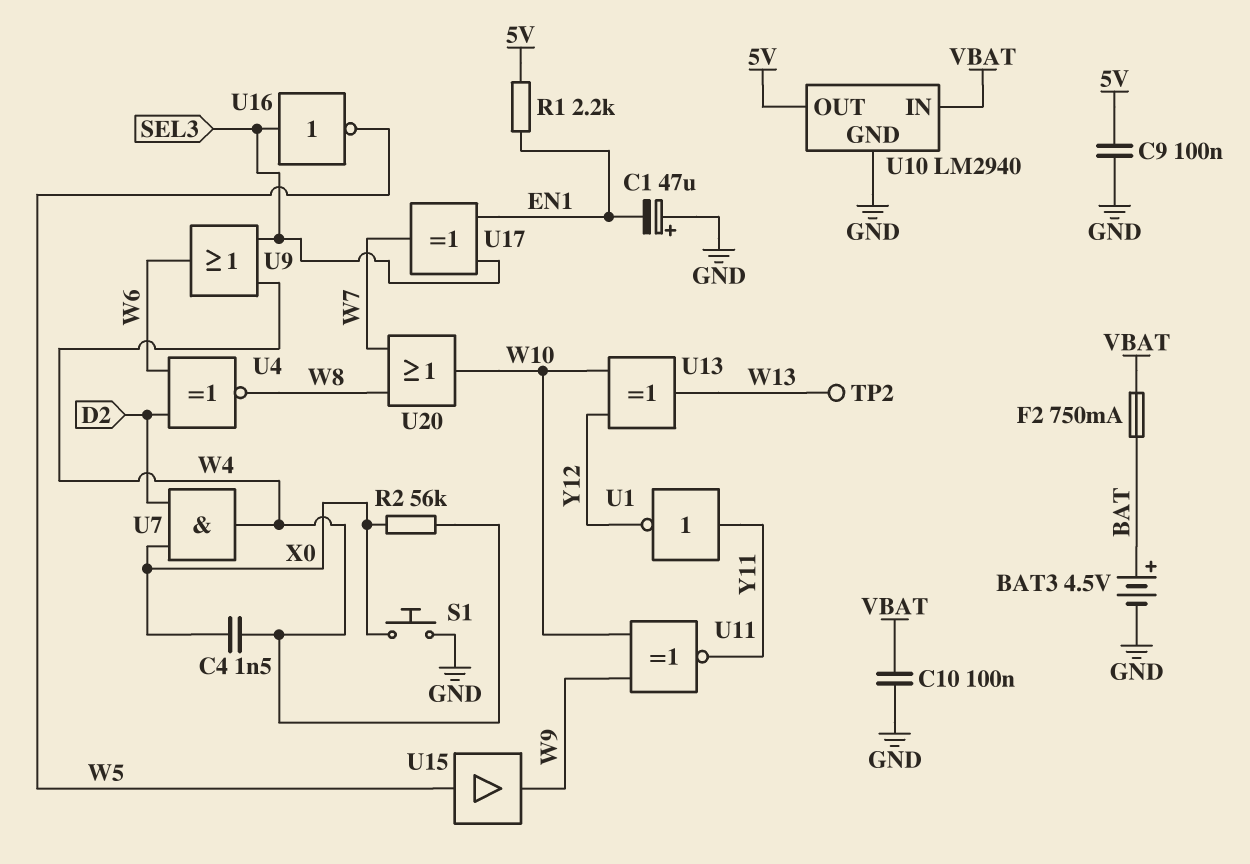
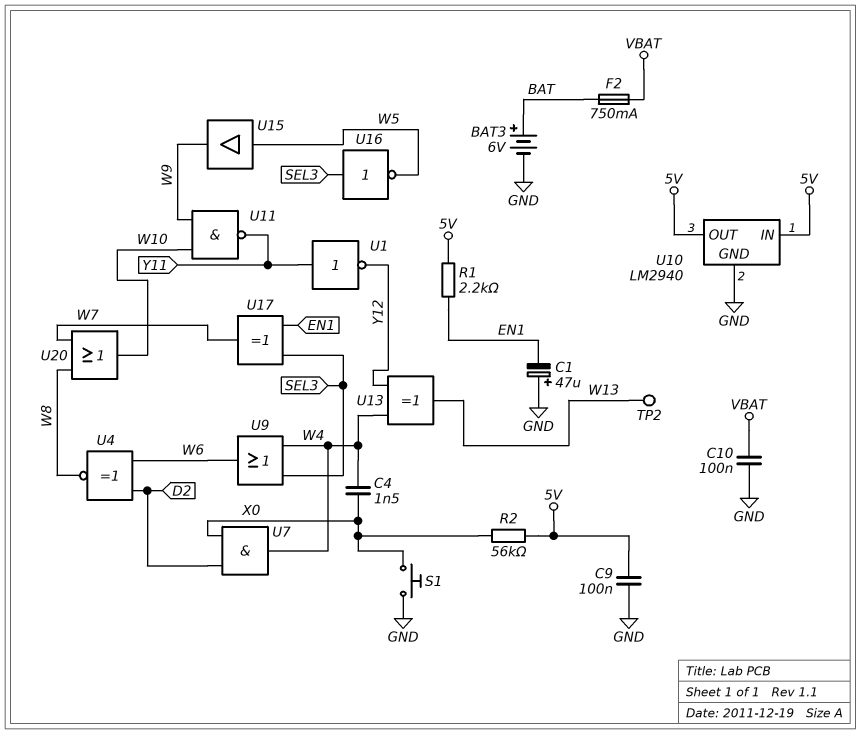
BAT3: 4.5V (plus BAT, minus GND) -> 6V (plus BAT, minus GND)
R2: 56k (W4, X0) -> 56k (5V, X0)
U10 pin IN: VBAT -> 5V
U11: XNOR (in W9, in W10, out Y11) -> NAND (in W9, in W10, out Y11)
U13: XOR (in W10, in Y12, out W13) -> XOR (in W4, in Y12, out W13)

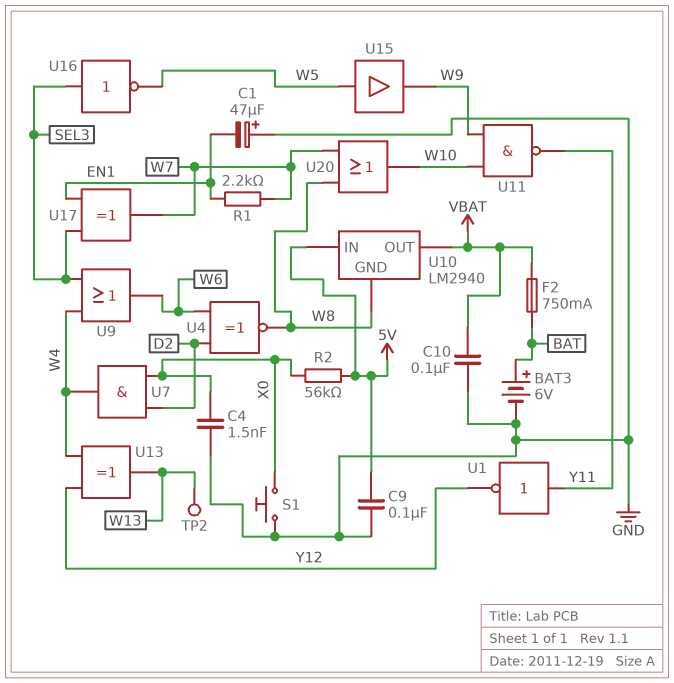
C4: 1.5nF (W4, X0) -> 1.5nF (GND, X0)
R1: 2.2k (5V, EN1) -> 2.2k (EN1, W7)
U10 pin GND: GND -> W8
U10 pin OUT: 5V -> VBAT

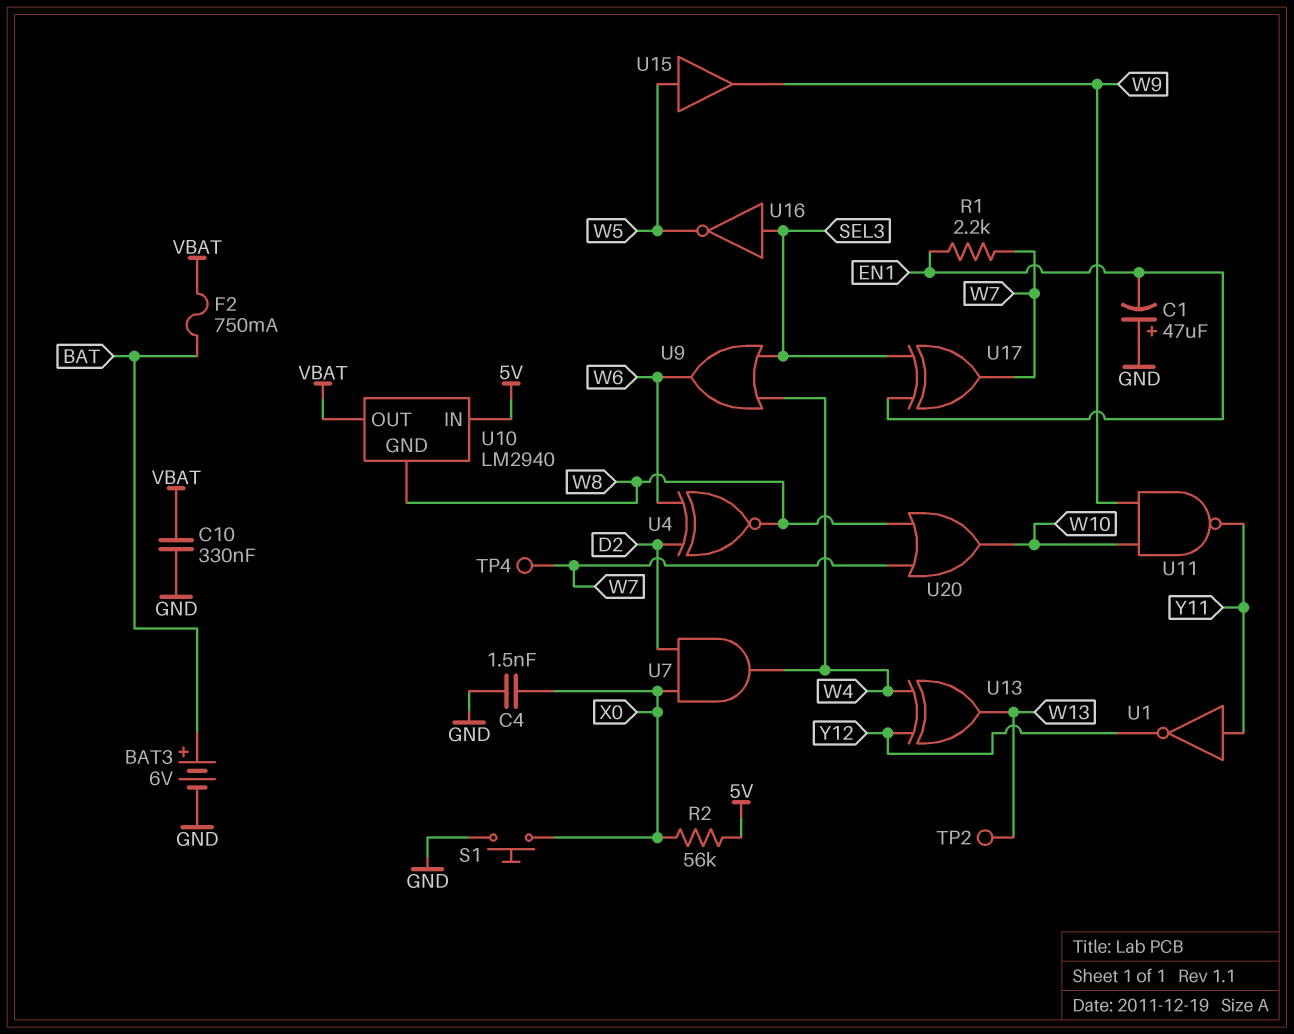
C9: 100nF (5V, GND) -> none
C10: 100nF (GND, VBAT) -> 330nF (GND, VBAT)
TP4: none -> test point (W7)

